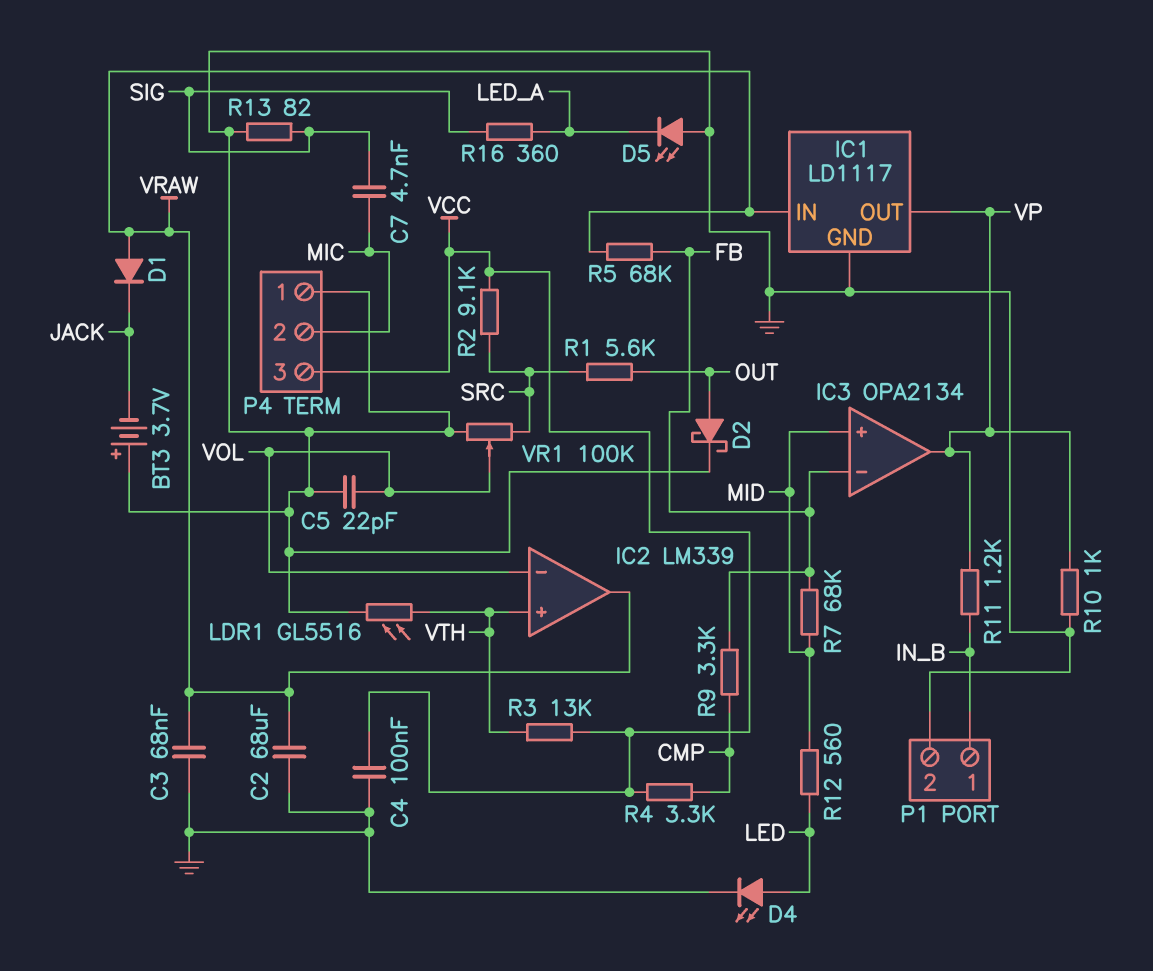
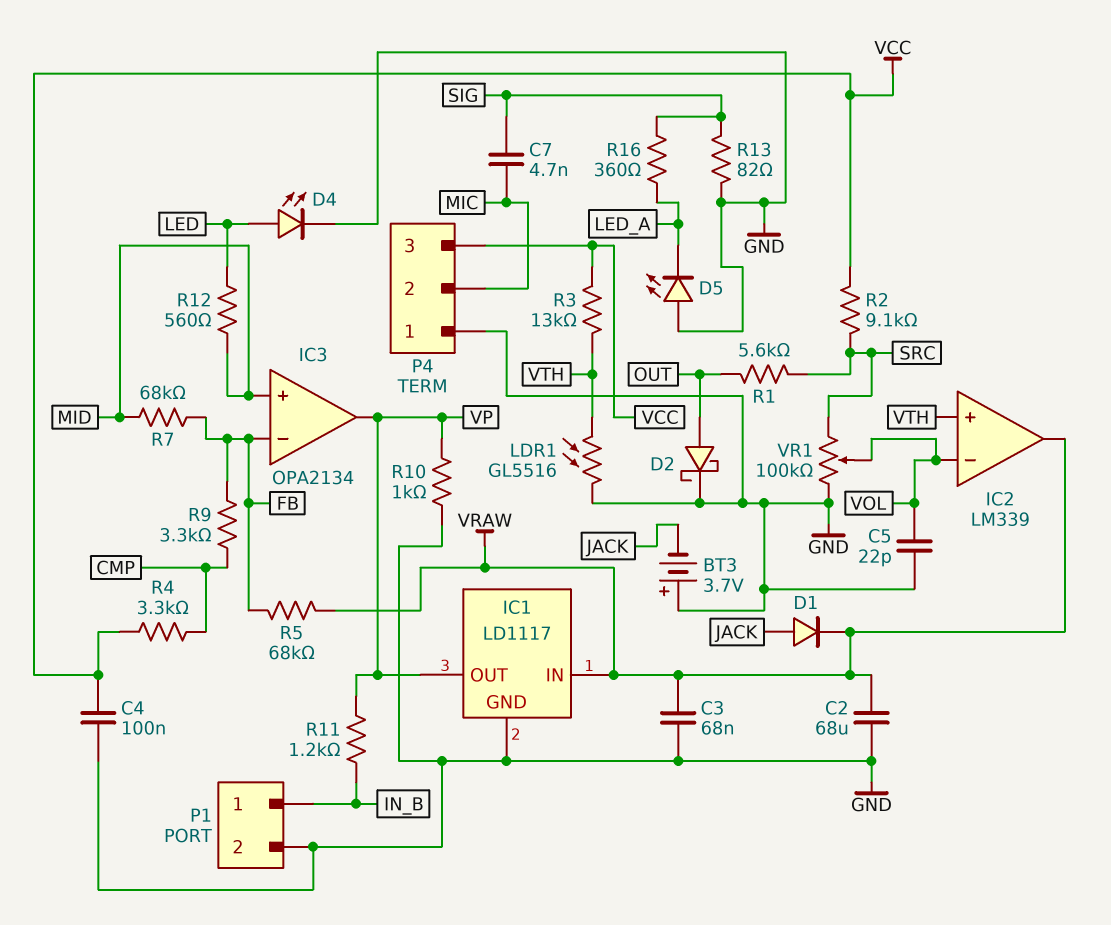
D1: diode (A VRAW, K JACK) -> diode (A JACK, K VRAW)

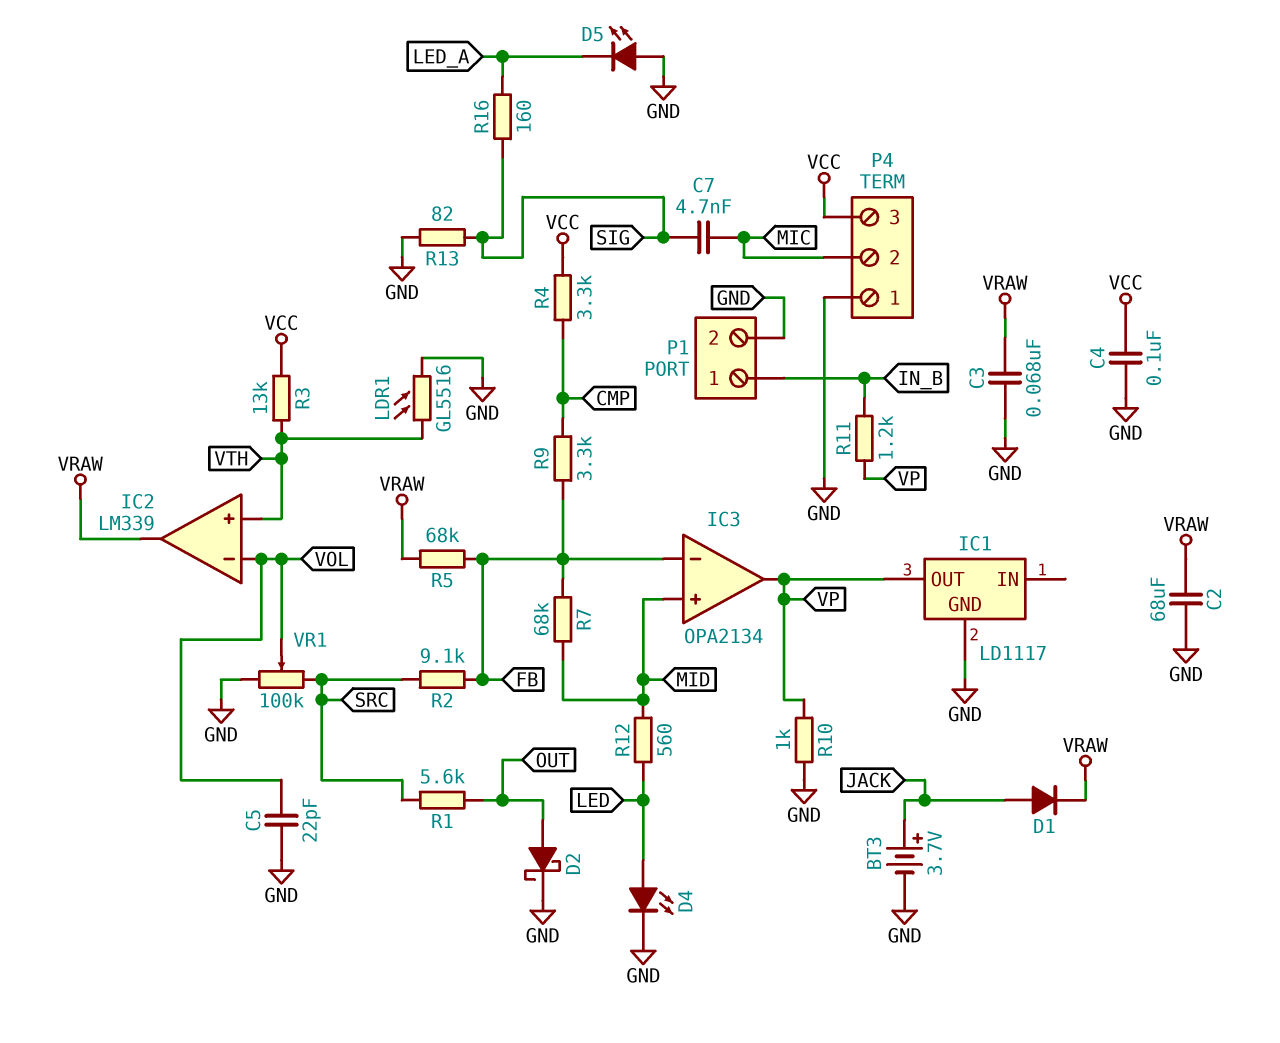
BT3: 3.7V (plus GND, minus JACK) -> 3.7V (plus JACK, minus GND)
IC1 pin IN: VRAW -> none
R2: 9.1k (SRC, VCC) -> 9.1k (FB, SRC)
R16: 360 (LED_A, SIG) -> 160 (LED_A, SIG)

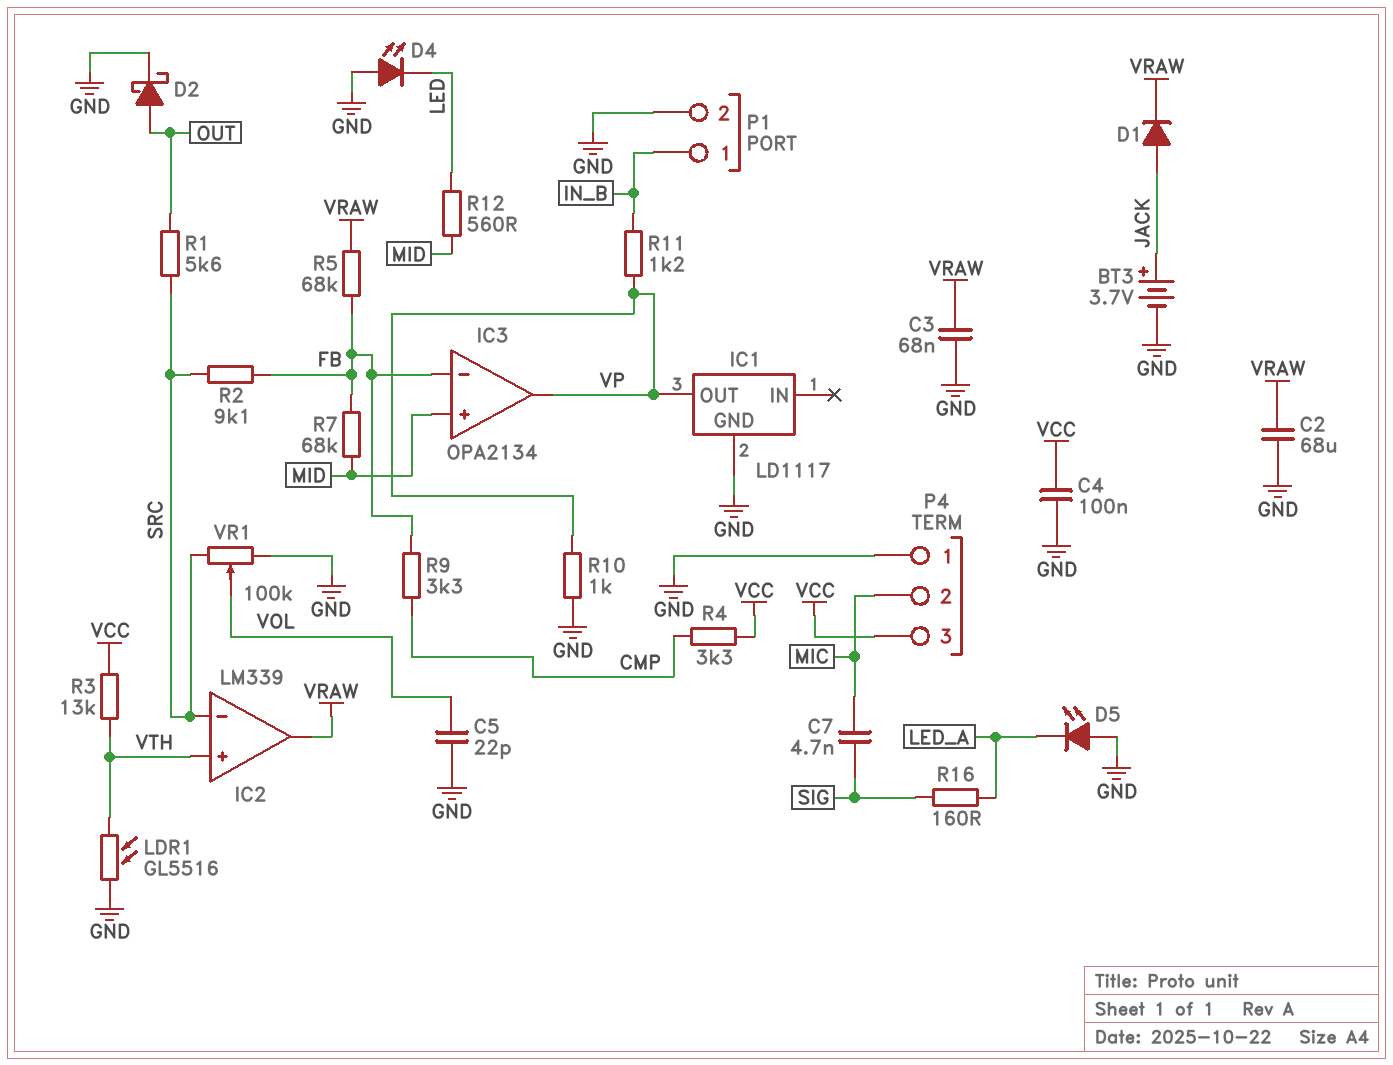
D4: LED (A LED, K GND) -> LED (A GND, K LED)
IC2 pin in-: VOL -> SRC
R13: 82 (GND, SIG) -> none

